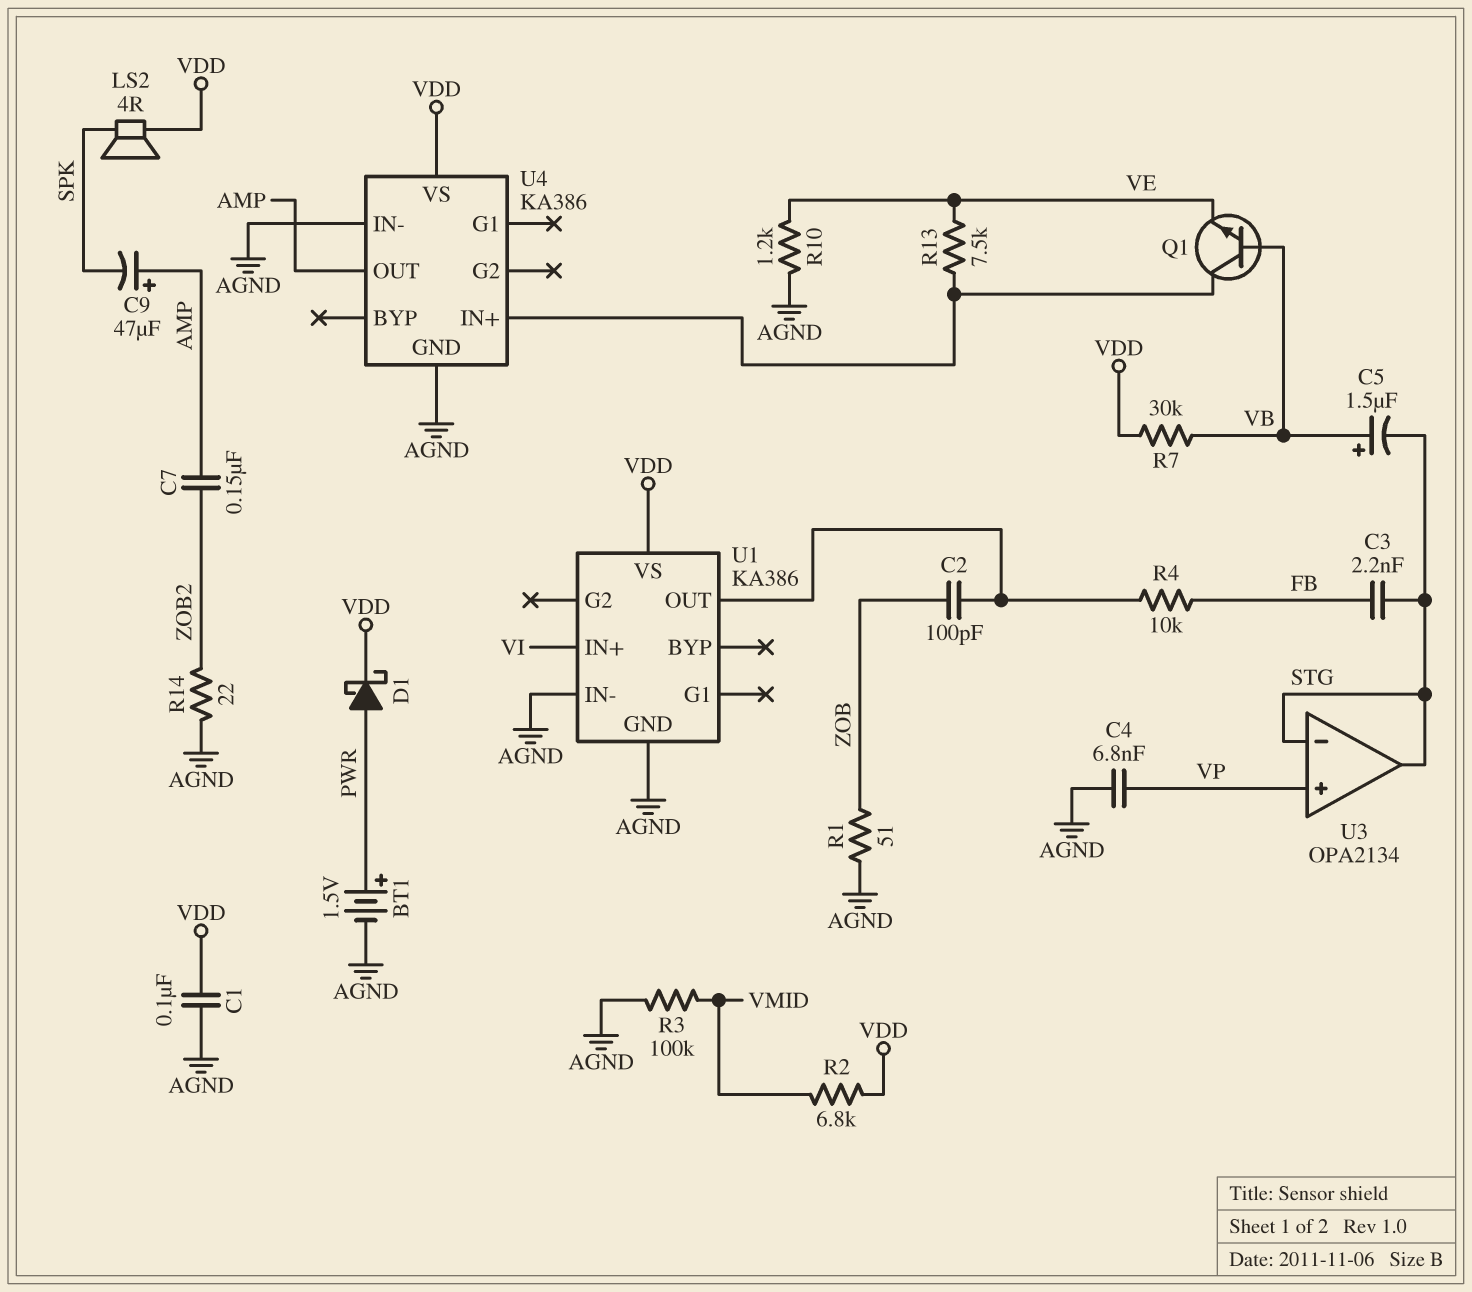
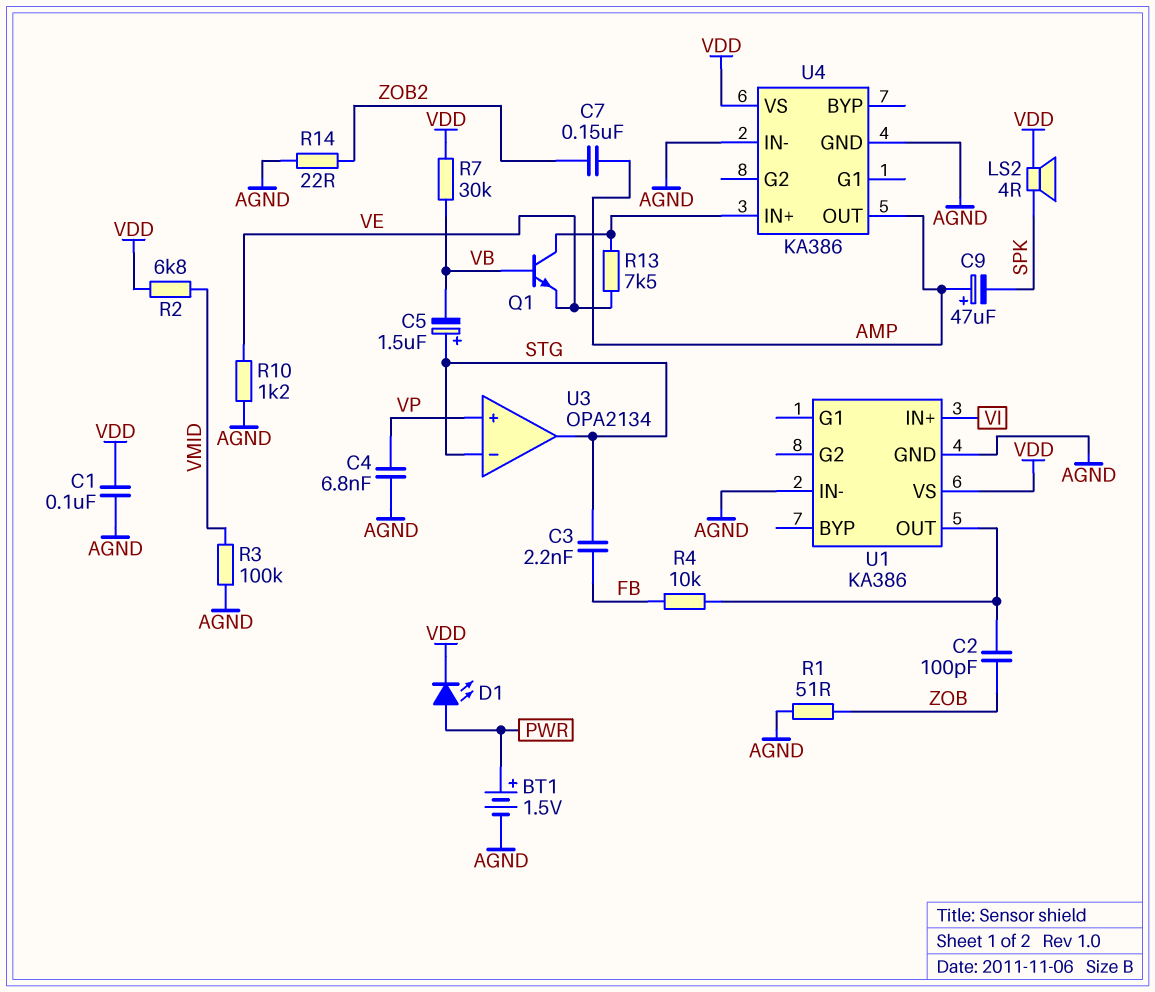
C5: 1.5uF (plus VB, minus STG) -> 1.5uF (plus STG, minus VB)
D1: schottky (A PWR, K VDD) -> LED (A PWR, K VDD)

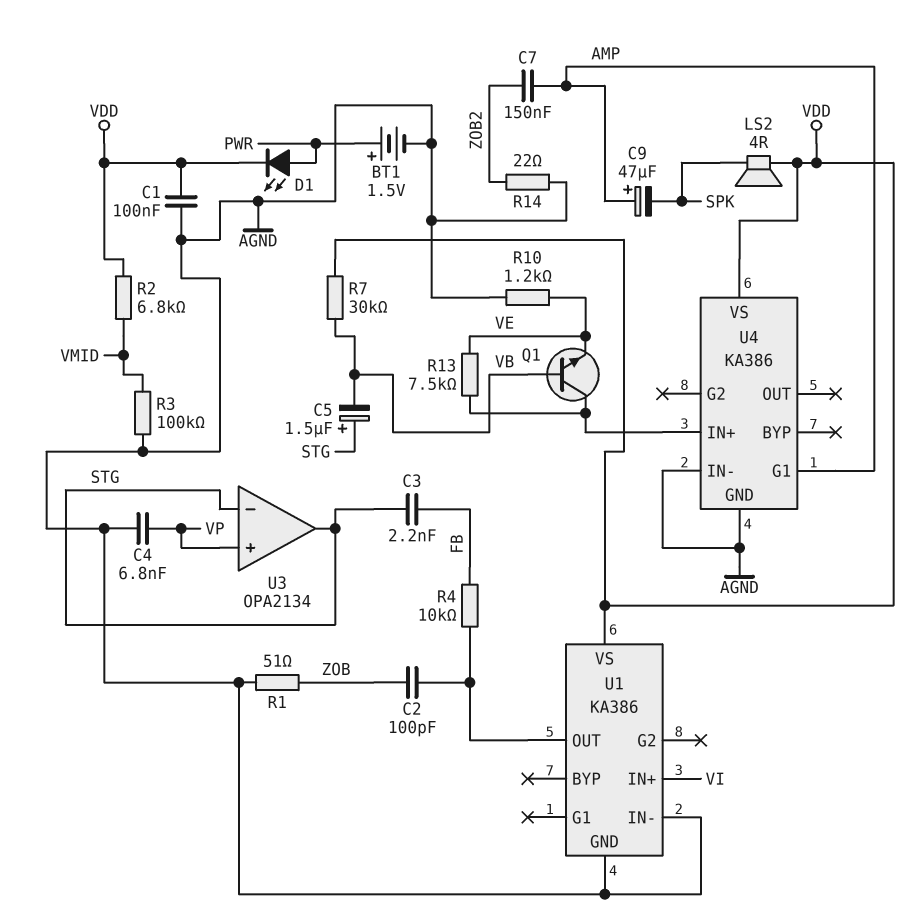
U4 pin G1: none -> AMP
U4 pin OUT: AMP -> none

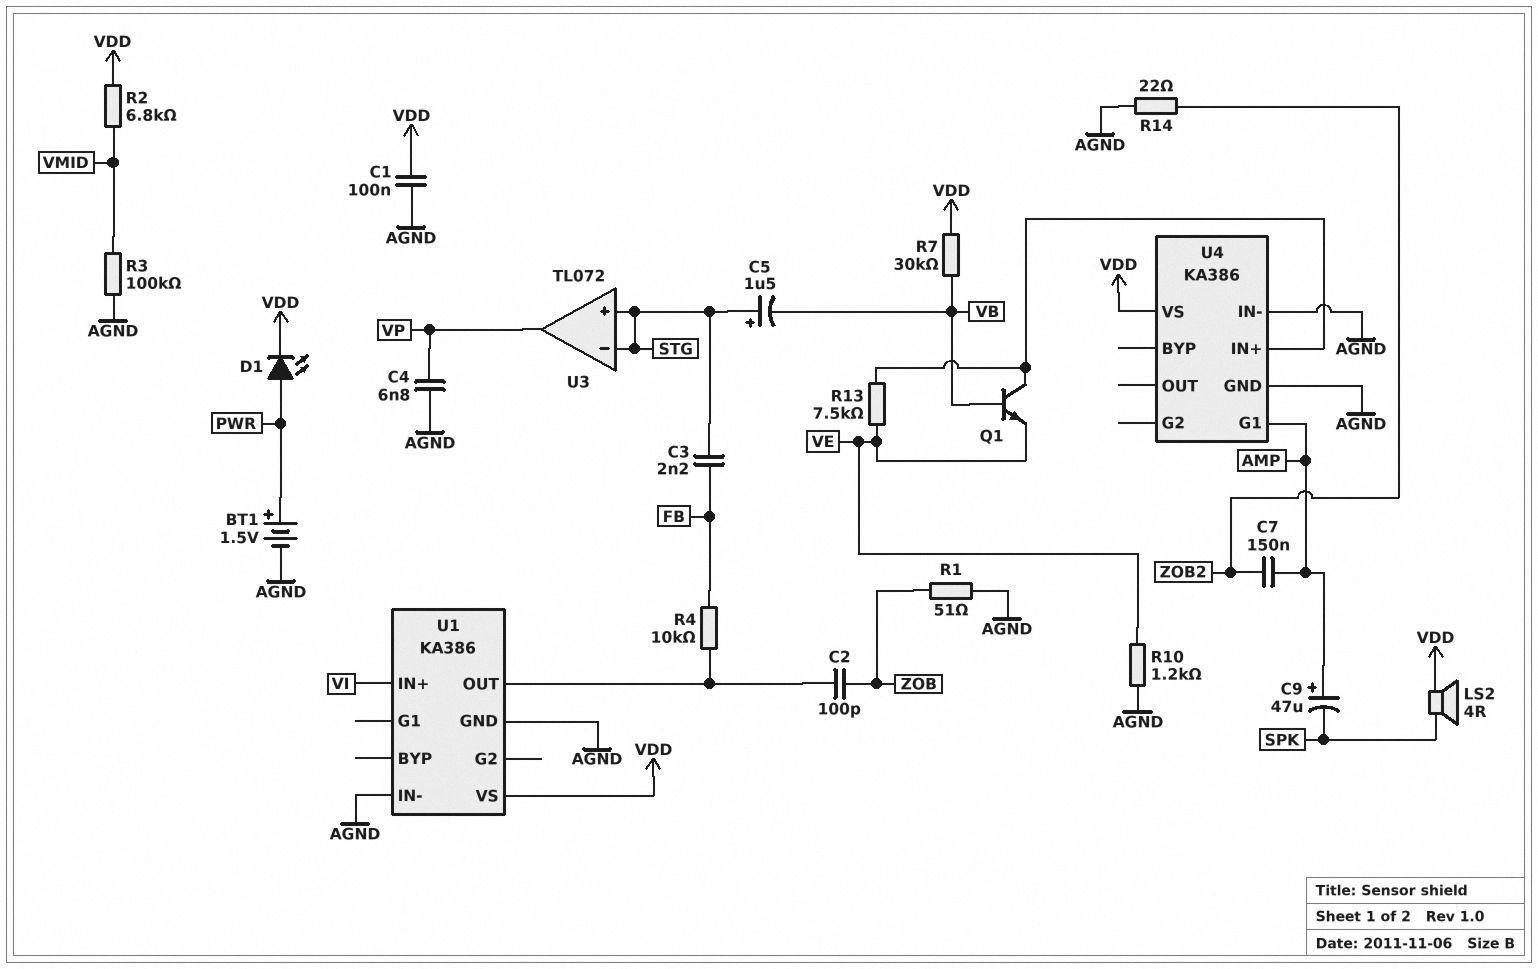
U3: OPA2134 -> TL072
U3 pin in+: VP -> STG
U3 pin out: STG -> VP

